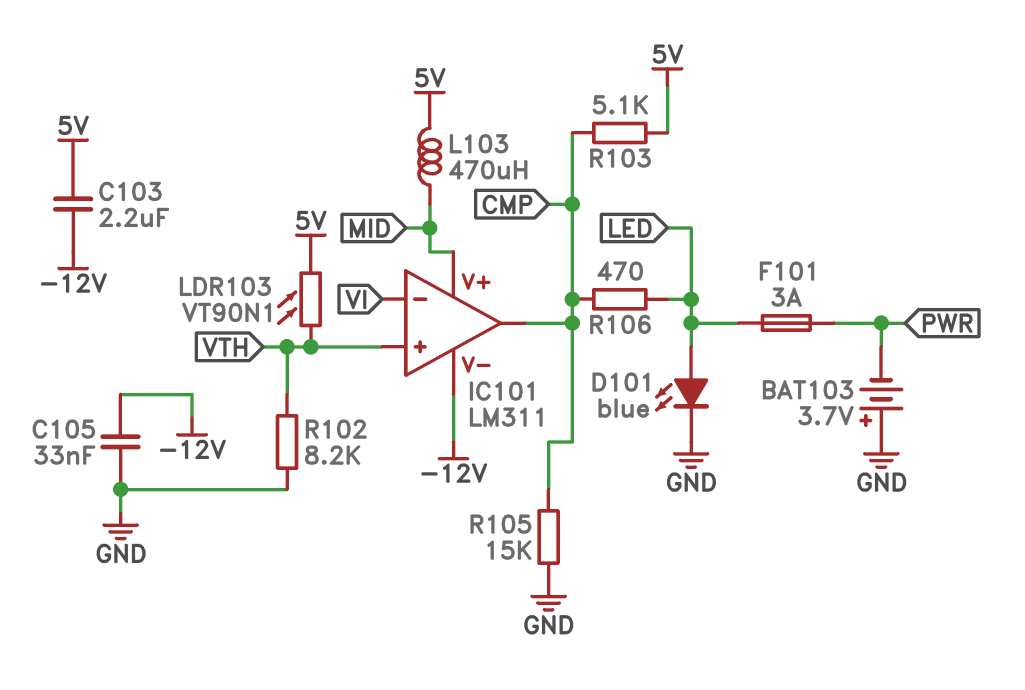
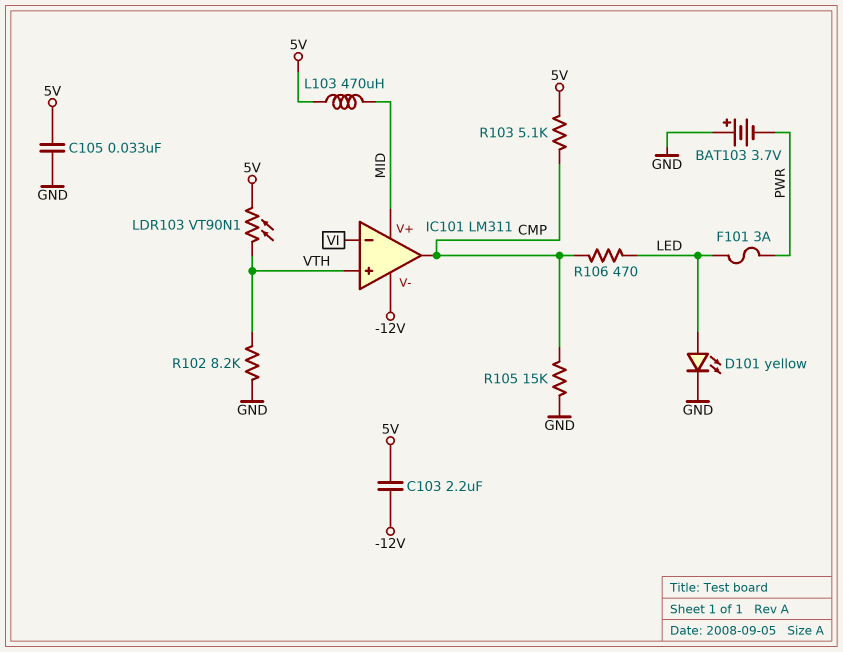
C105: 33nF (-12V, GND) -> 33nF (5V, GND)
D101: LED blue (A LED, K GND) -> LED yellow (A LED, K GND)

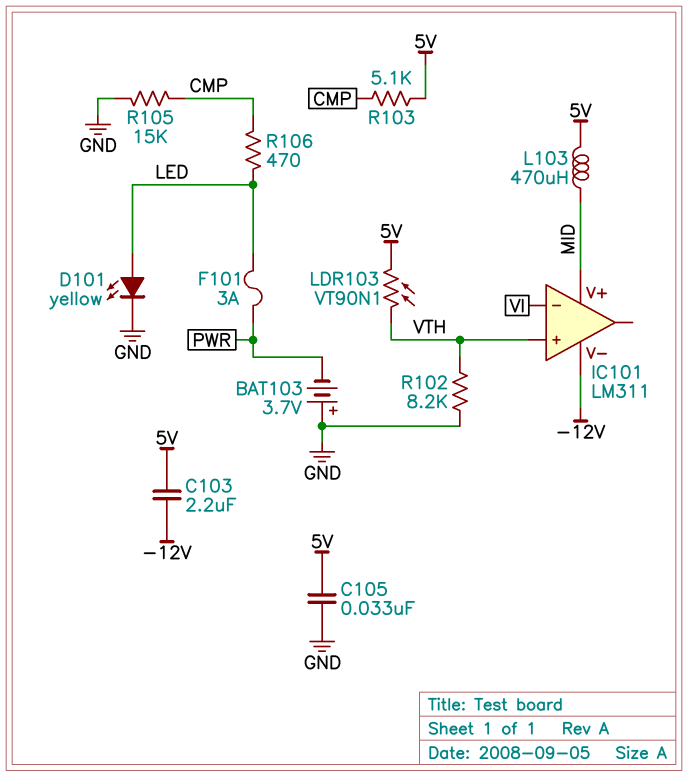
IC101 pin out: CMP -> none

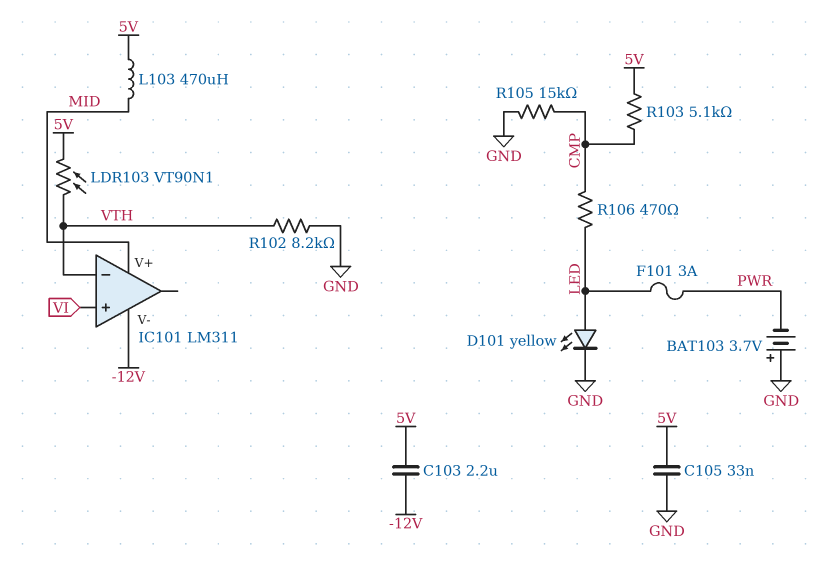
IC101 pin in+: VTH -> VI
IC101 pin in-: VI -> VTH

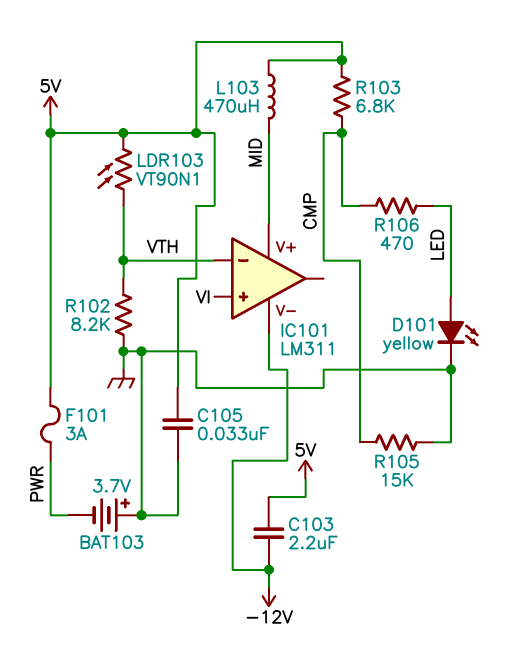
F101: 3A (LED, PWR) -> 3A (5V, PWR)
R103: 5.1k (5V, CMP) -> 6.8k (5V, CMP)

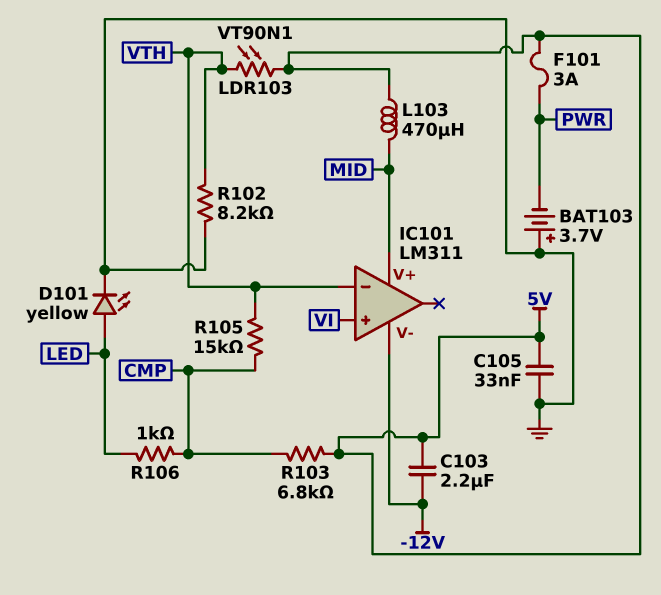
R105: 15k (CMP, GND) -> 15k (CMP, VTH)
R106: 470 (CMP, LED) -> 1k (CMP, LED)

